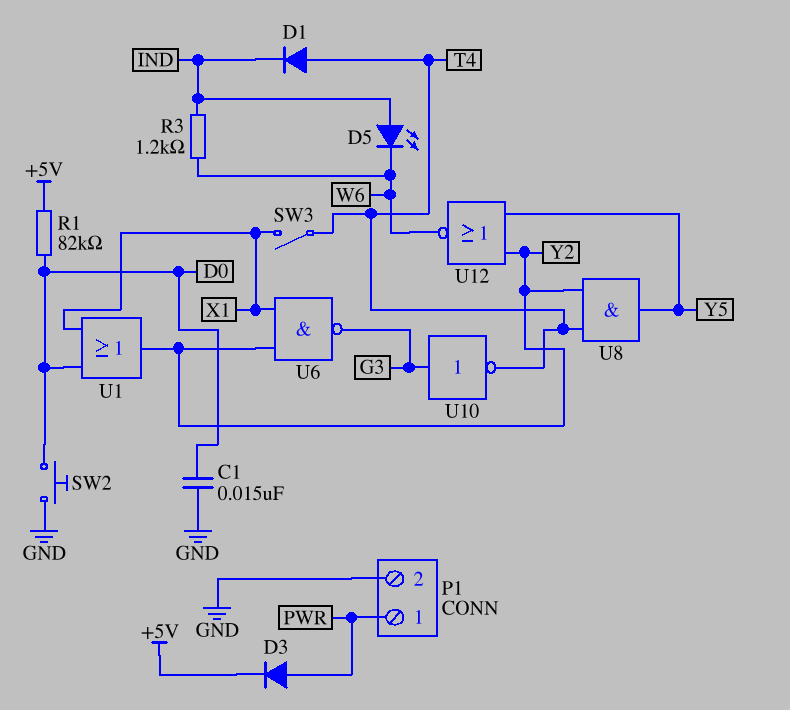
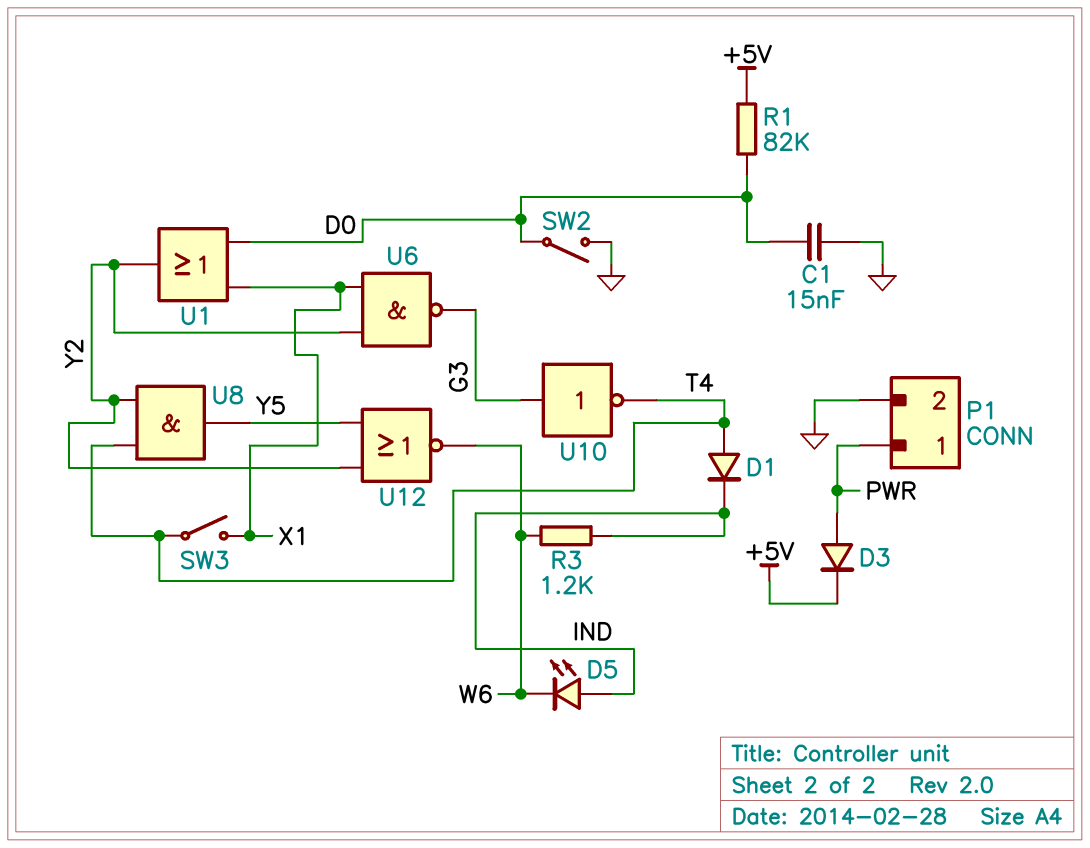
SW2: button (D0, GND) -> switch (D0, GND)

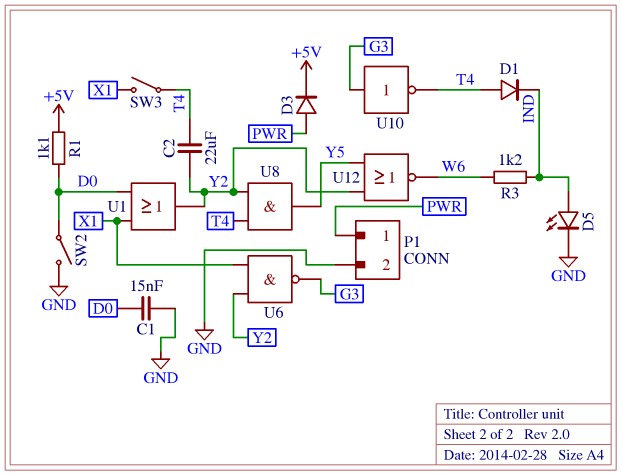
C2: none -> 22uF (T4, Y2)
D5: LED (A IND, K W6) -> LED (A IND, K GND)
R1: 82k (+5V, D0) -> 1.1k (+5V, D0)

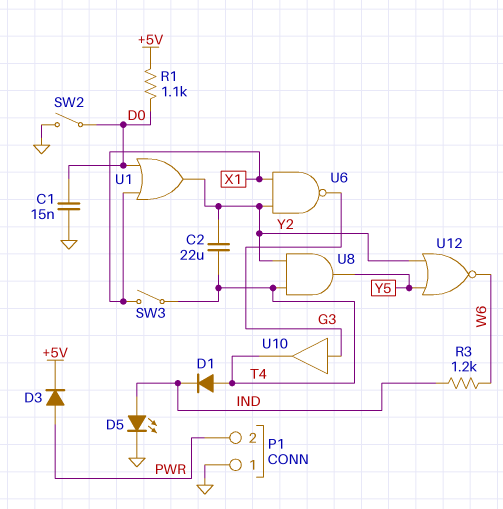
P1 pin 1: PWR -> GND
P1 pin 2: GND -> PWR
U10: NOT (in G3, out T4) -> buffer (in G3, out T4)

